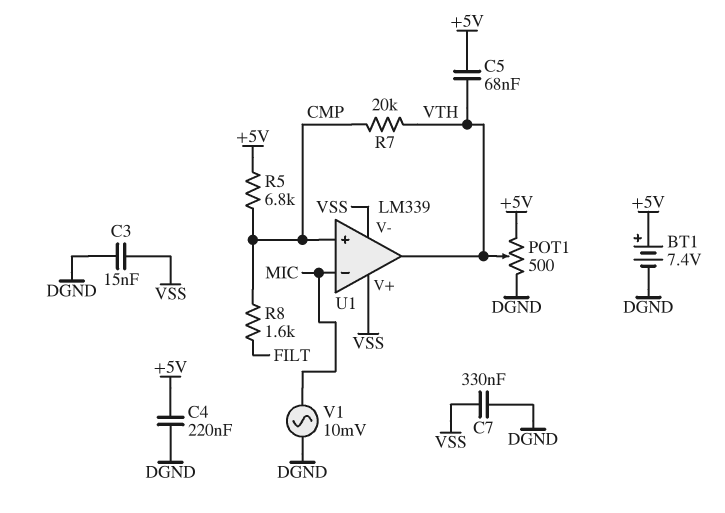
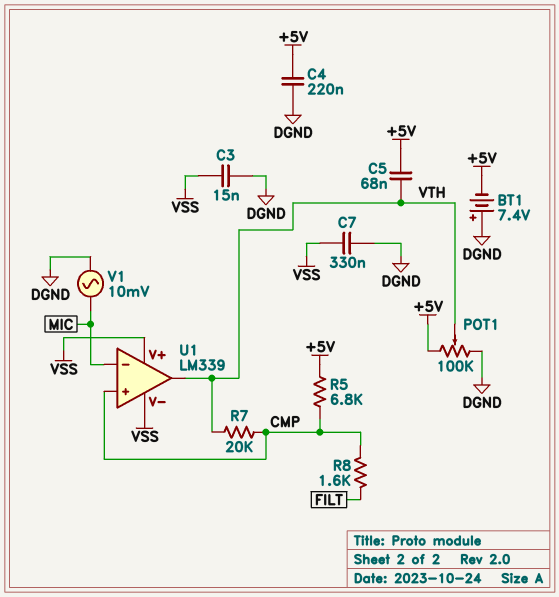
BT1: 7.4V (plus +5V, minus DGND) -> 7.4V (plus DGND, minus +5V)
POT1: 500 (+5V, DGND, wiper VTH) -> 100k (+5V, DGND, wiper VTH)

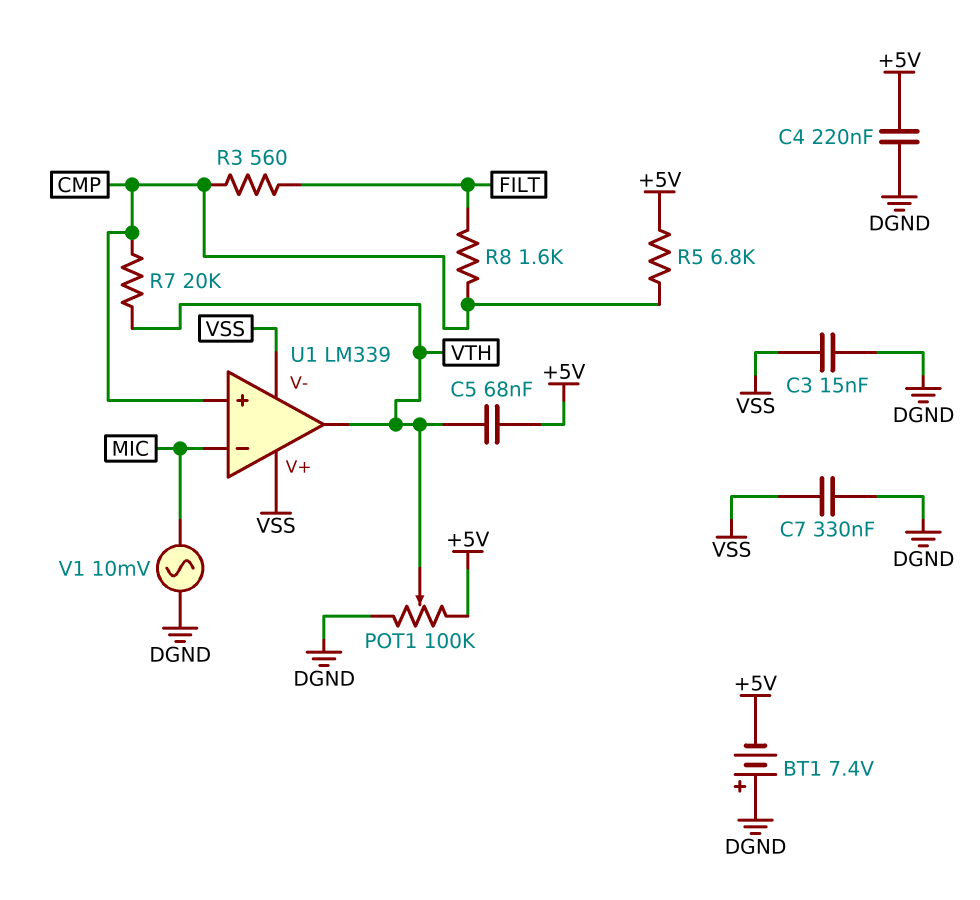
R3: none -> 560 (CMP, FILT)

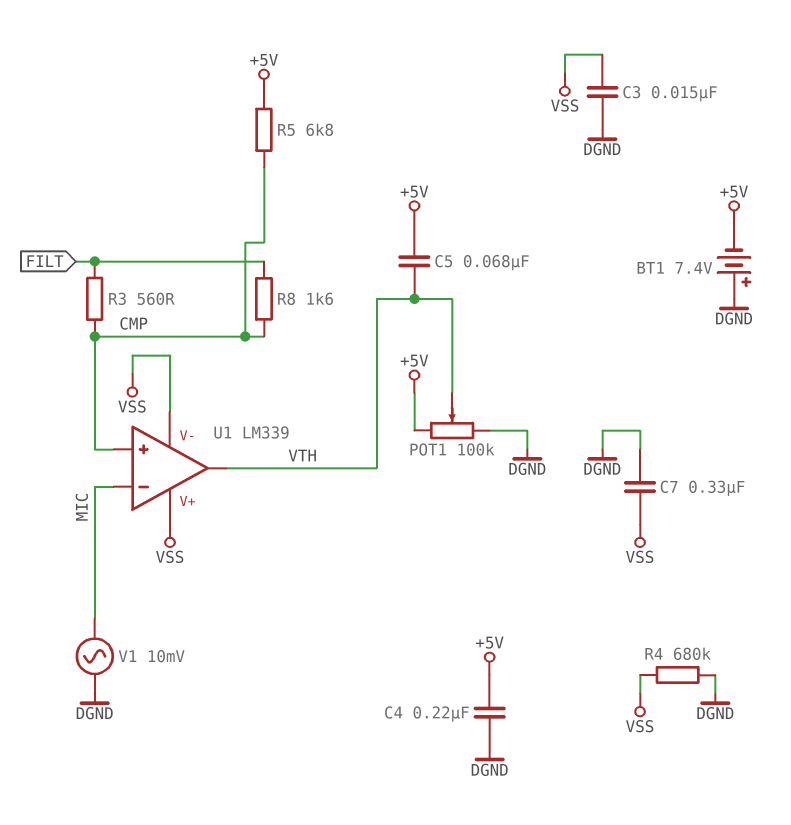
R4: none -> 680k (DGND, VSS)
R7: 20k (CMP, VTH) -> none

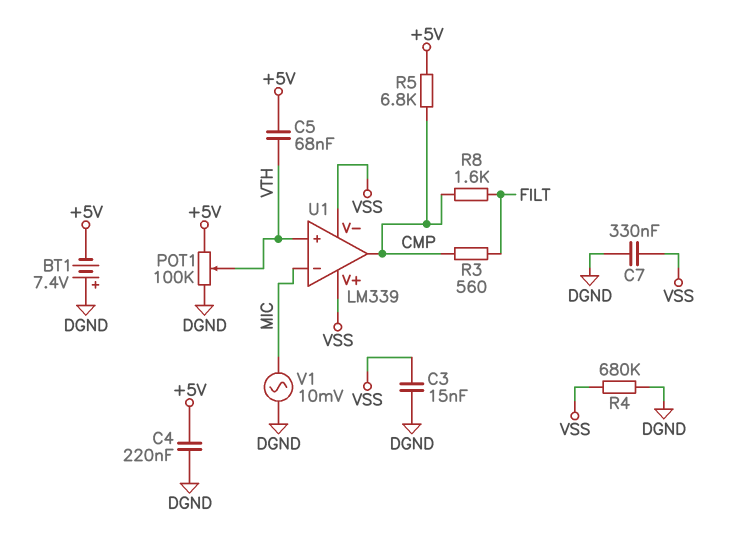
U1 pin in+: CMP -> VTH
U1 pin out: VTH -> CMP

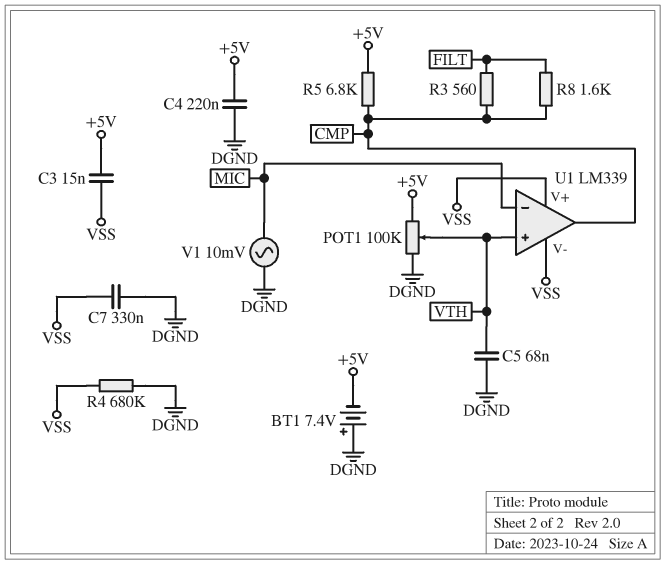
C3: 15nF (DGND, VSS) -> 15nF (+5V, VSS)
C5: 68nF (+5V, VTH) -> 68nF (DGND, VTH)

